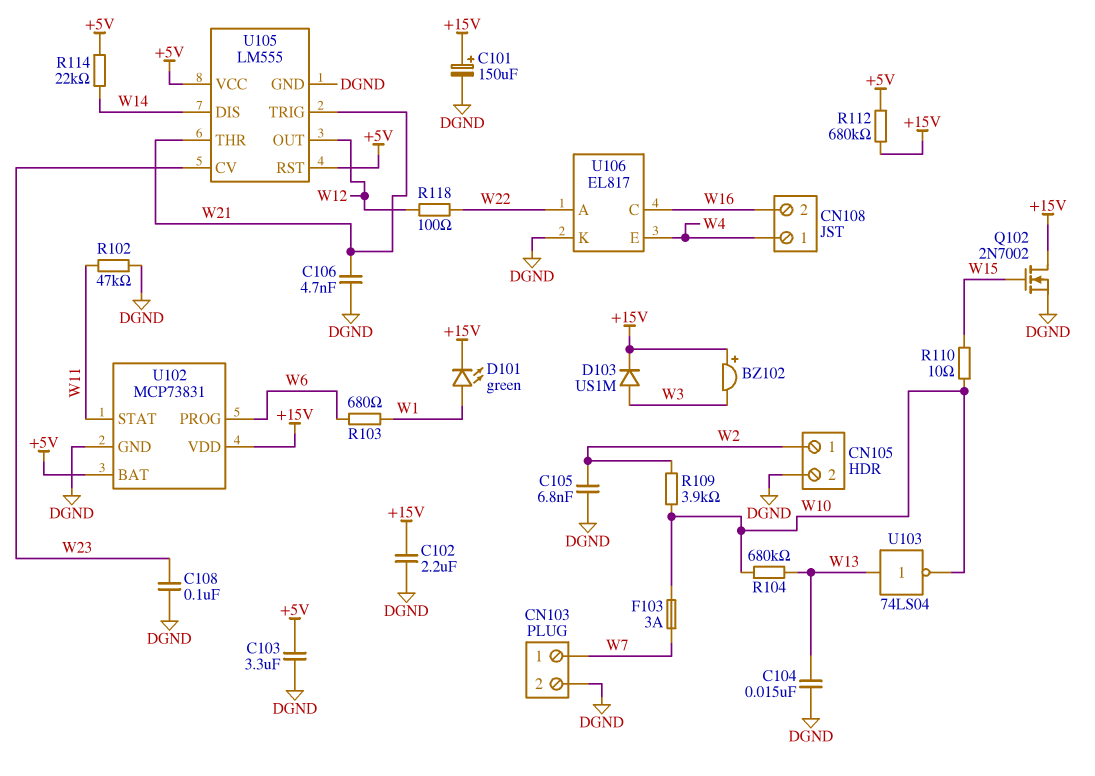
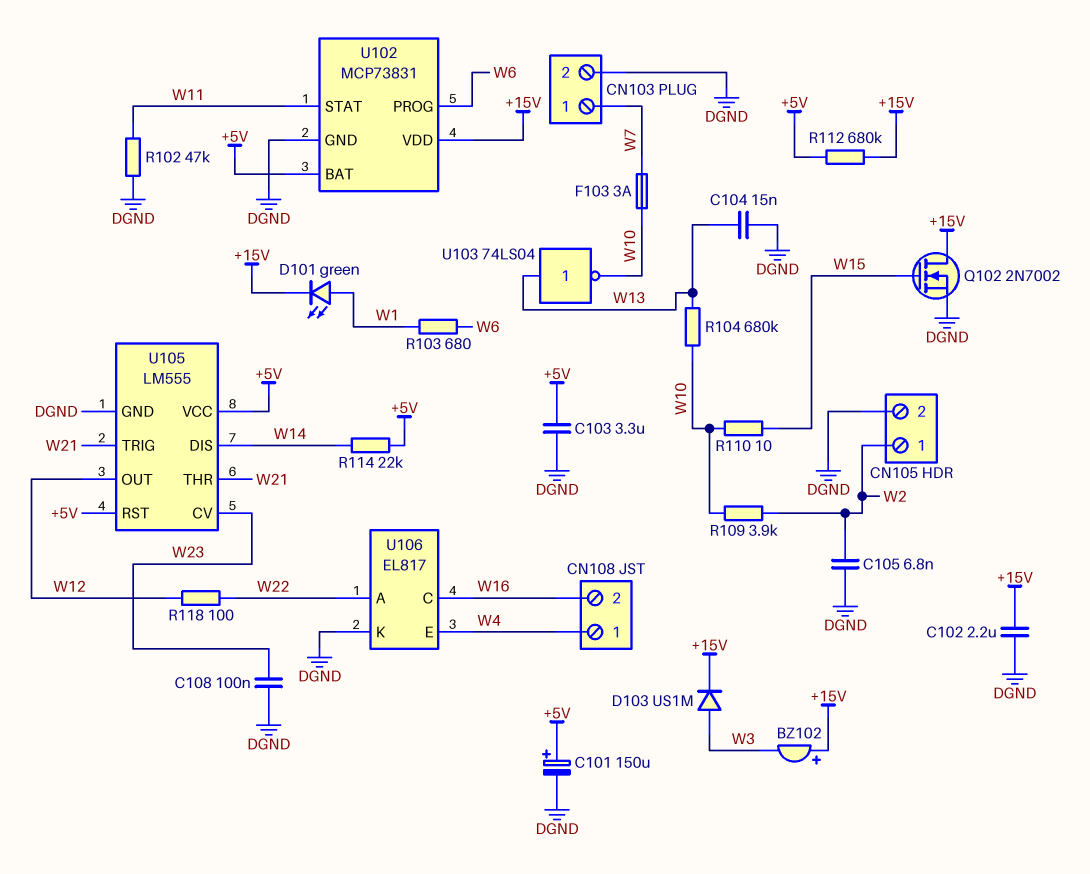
C101: 150uF (plus +15V, minus DGND) -> 150uF (plus +5V, minus DGND)
C106: 4.7nF (DGND, W21) -> none

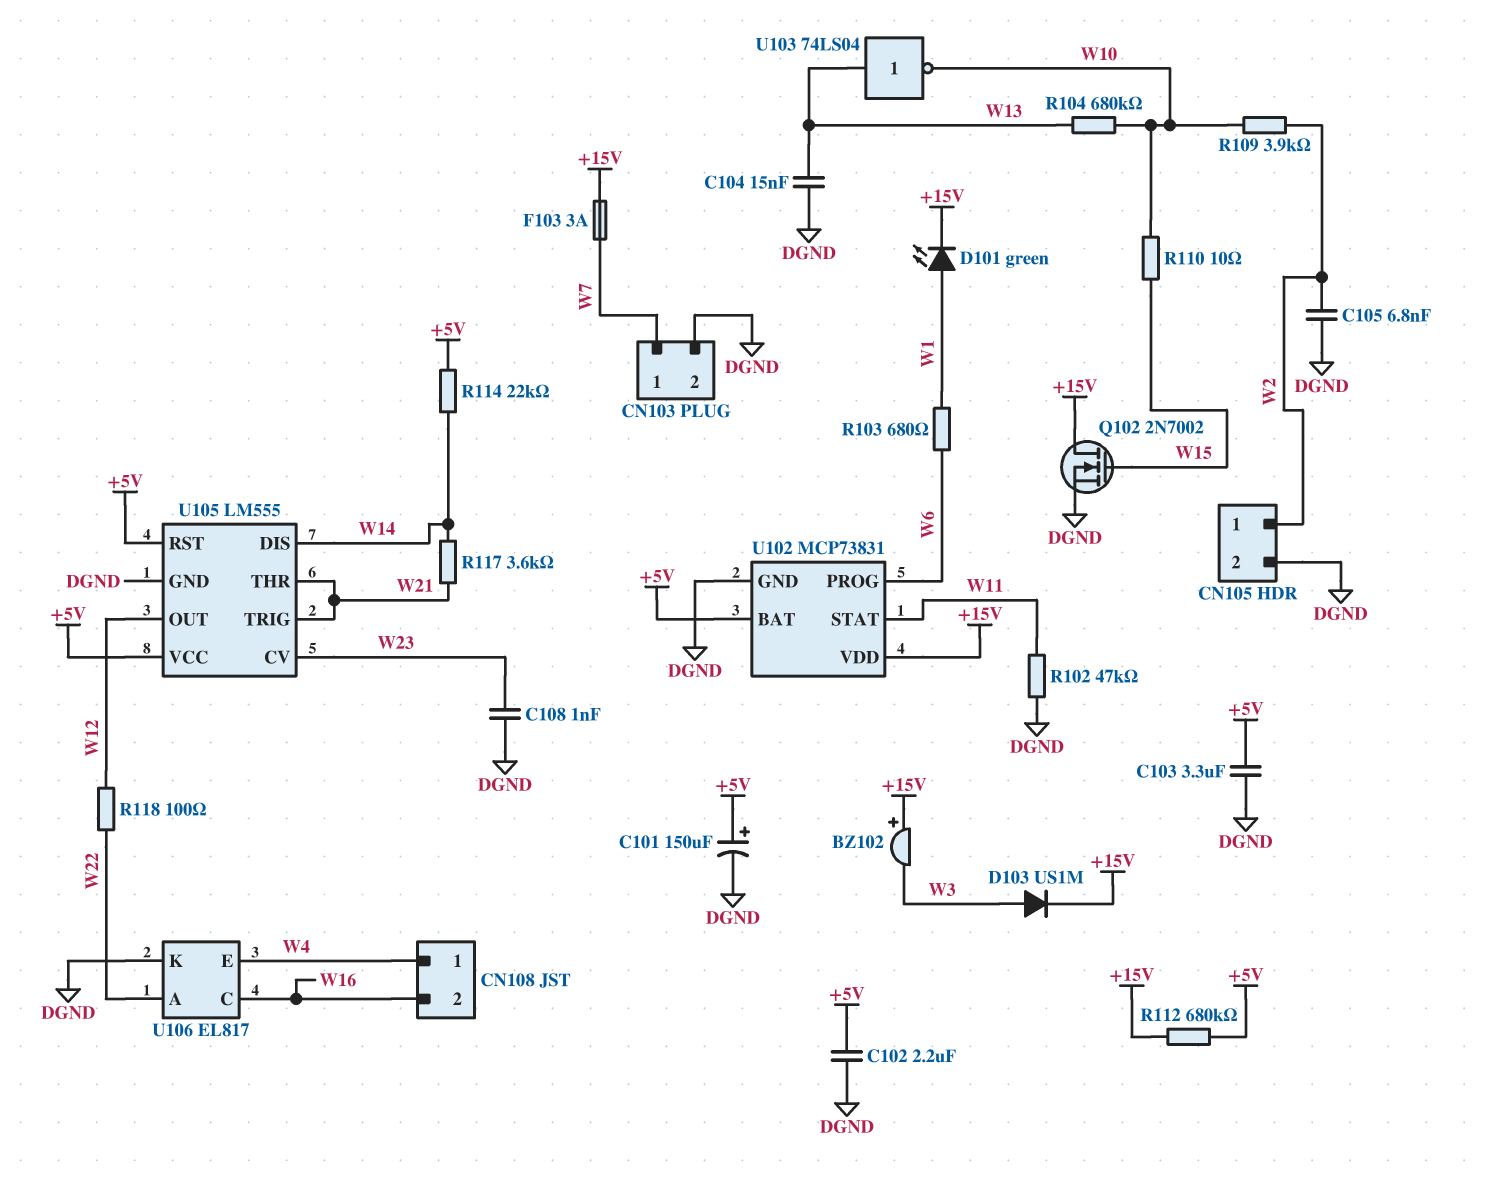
C102: 2.2uF (+15V, DGND) -> 2.2uF (+5V, DGND)
C108: 100nF (DGND, W23) -> 1nF (DGND, W23)
F103: 3A (W7, W10) -> 3A (+15V, W7)
R117: none -> 3.6k (W14, W21)

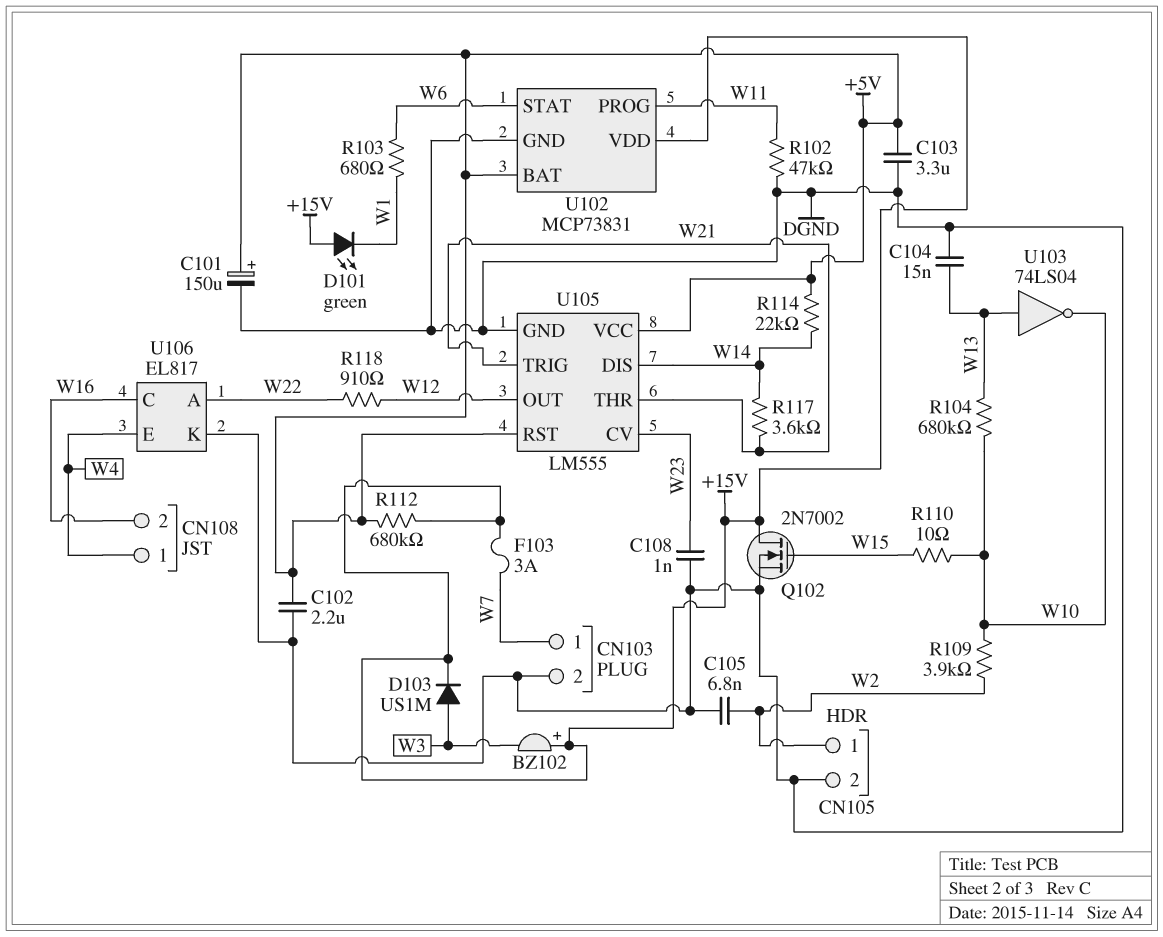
D101: LED green (A W1, K +15V) -> LED green (A +15V, K W1)
R118: 100 (W12, W22) -> 910 (W12, W22)
U102 pin PROG: W6 -> W11
U102 pin STAT: W11 -> W6

